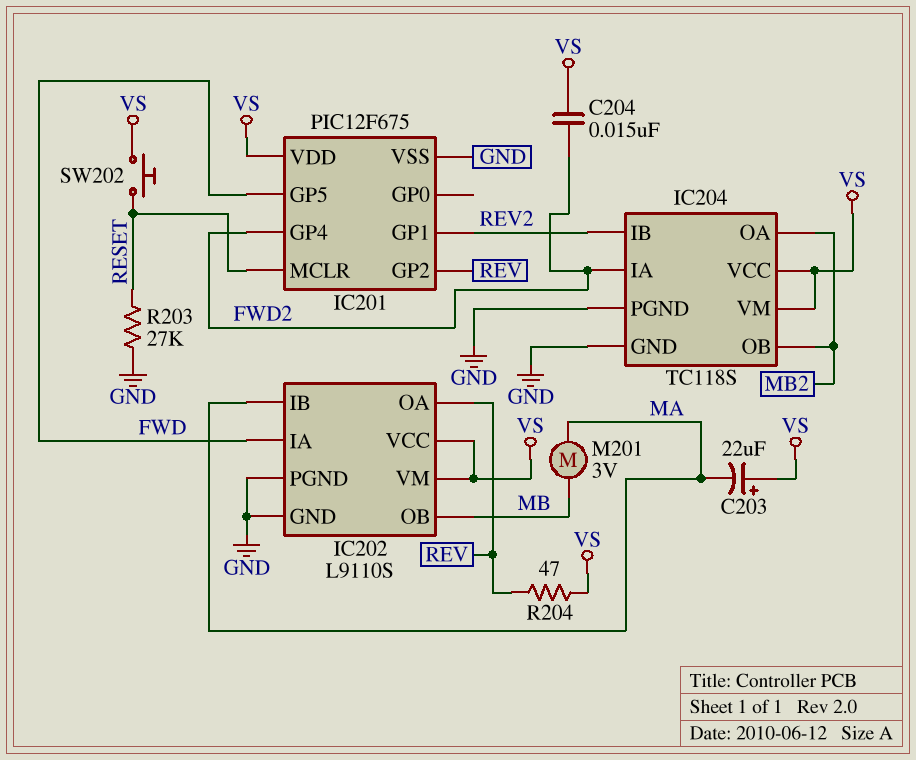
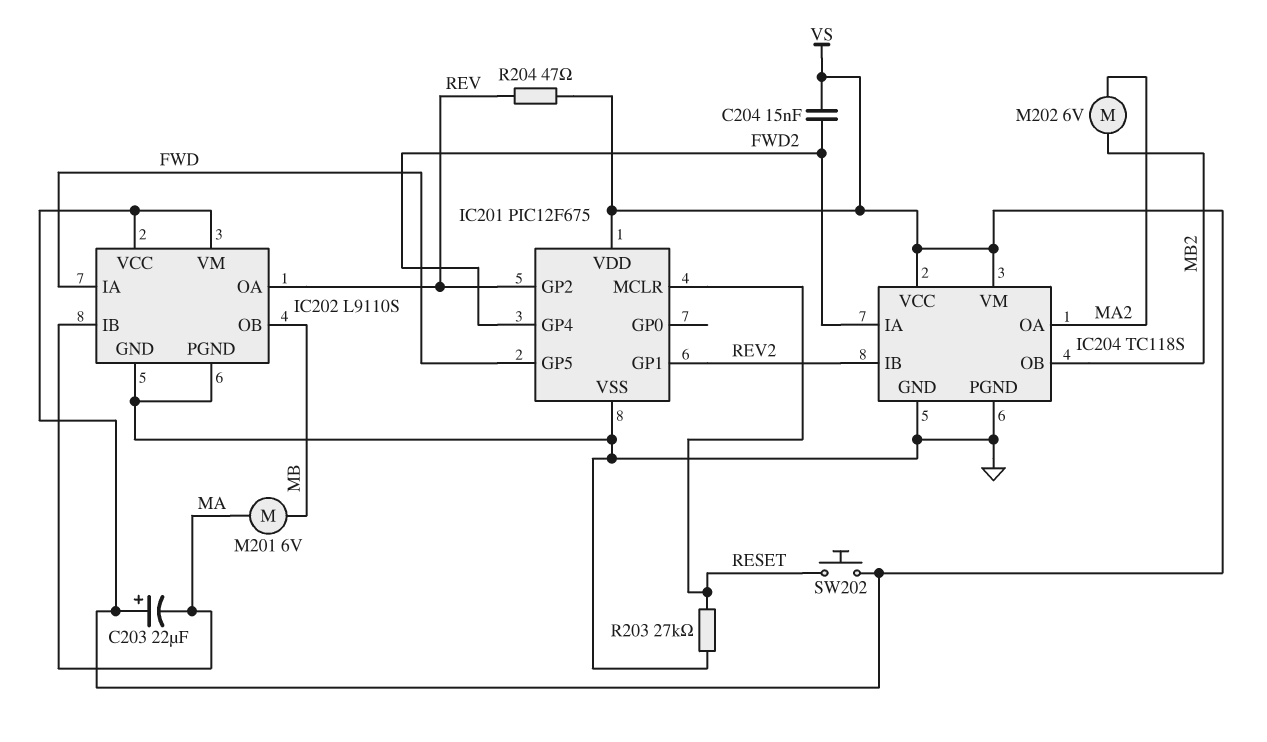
IC204 pin OA: MB2 -> MA2
M201: motor 3V (MA, MB) -> motor 6V (MA, MB)
M202: none -> motor 6V (MA2, MB2)

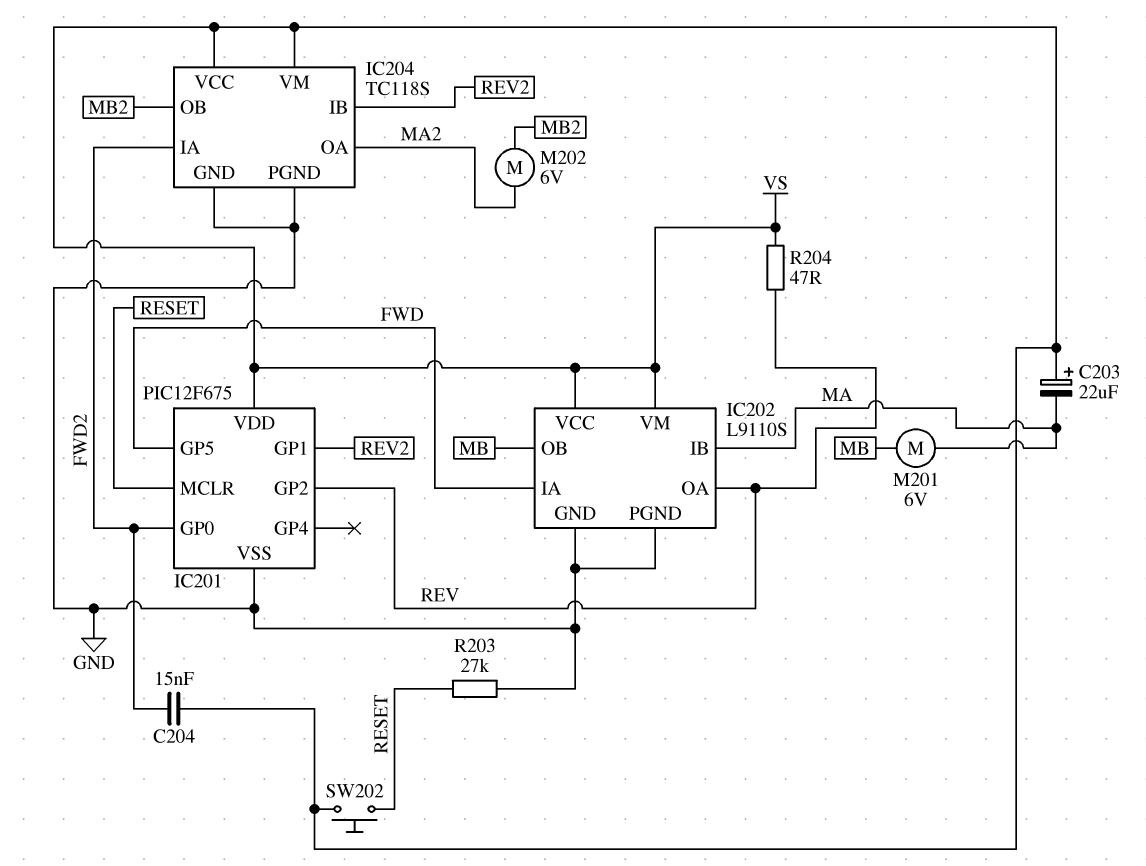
IC201 pin GP0: none -> FWD2
IC201 pin GP4: FWD2 -> none

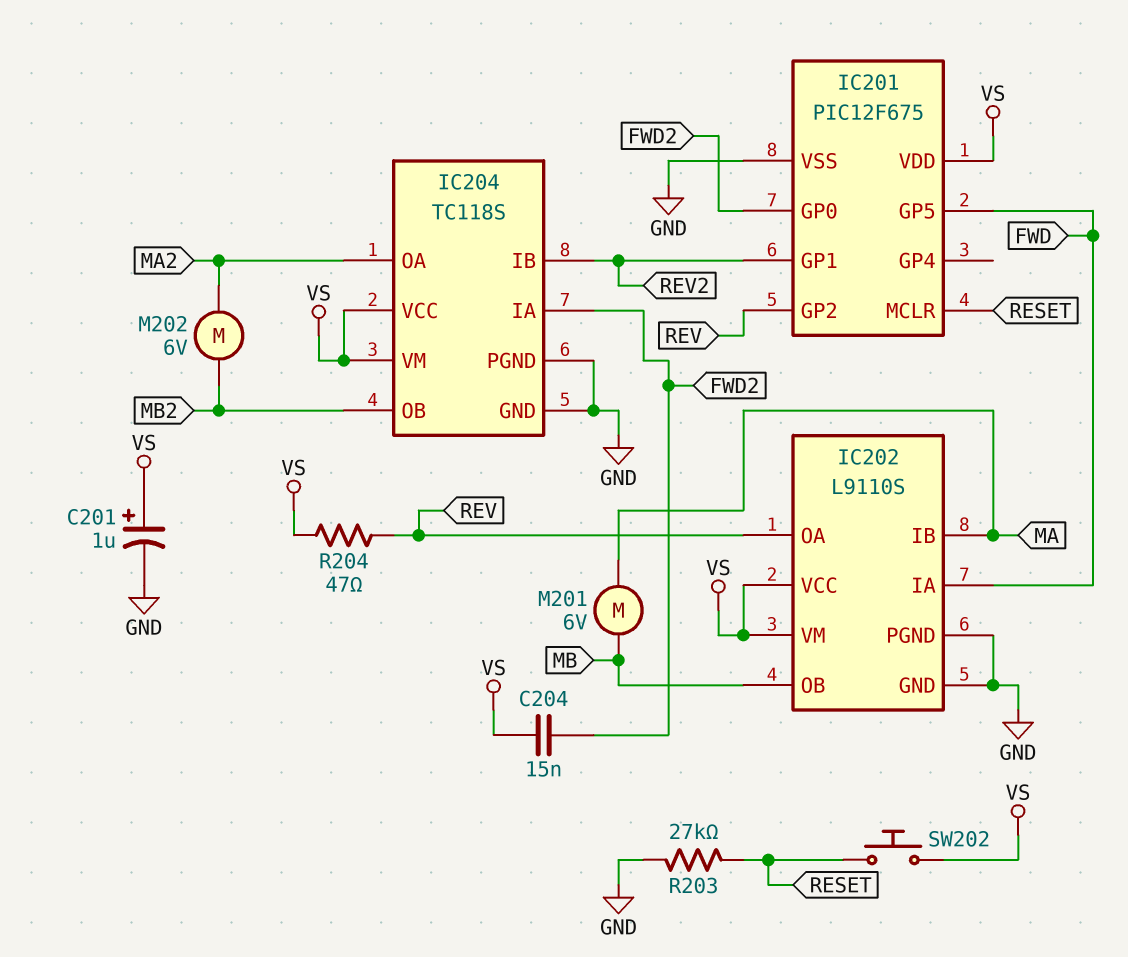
C201: none -> 1uF (plus VS, minus GND)
C203: 22uF (plus VS, minus MA) -> none

